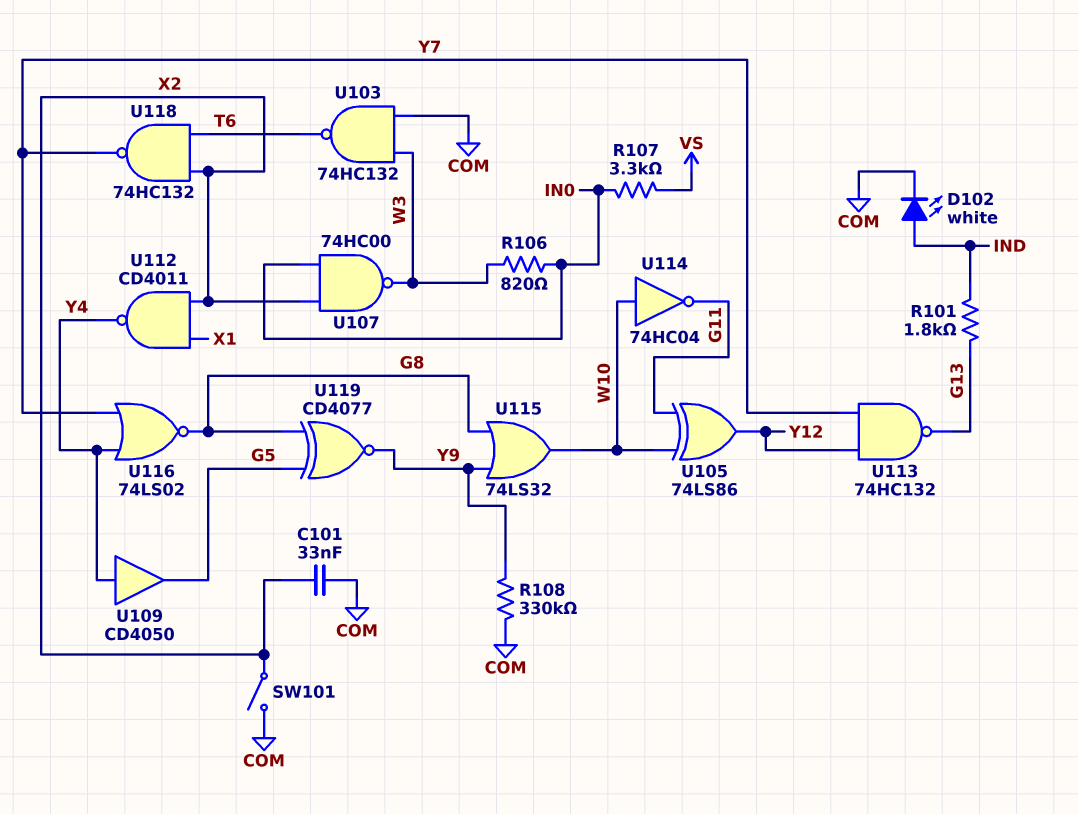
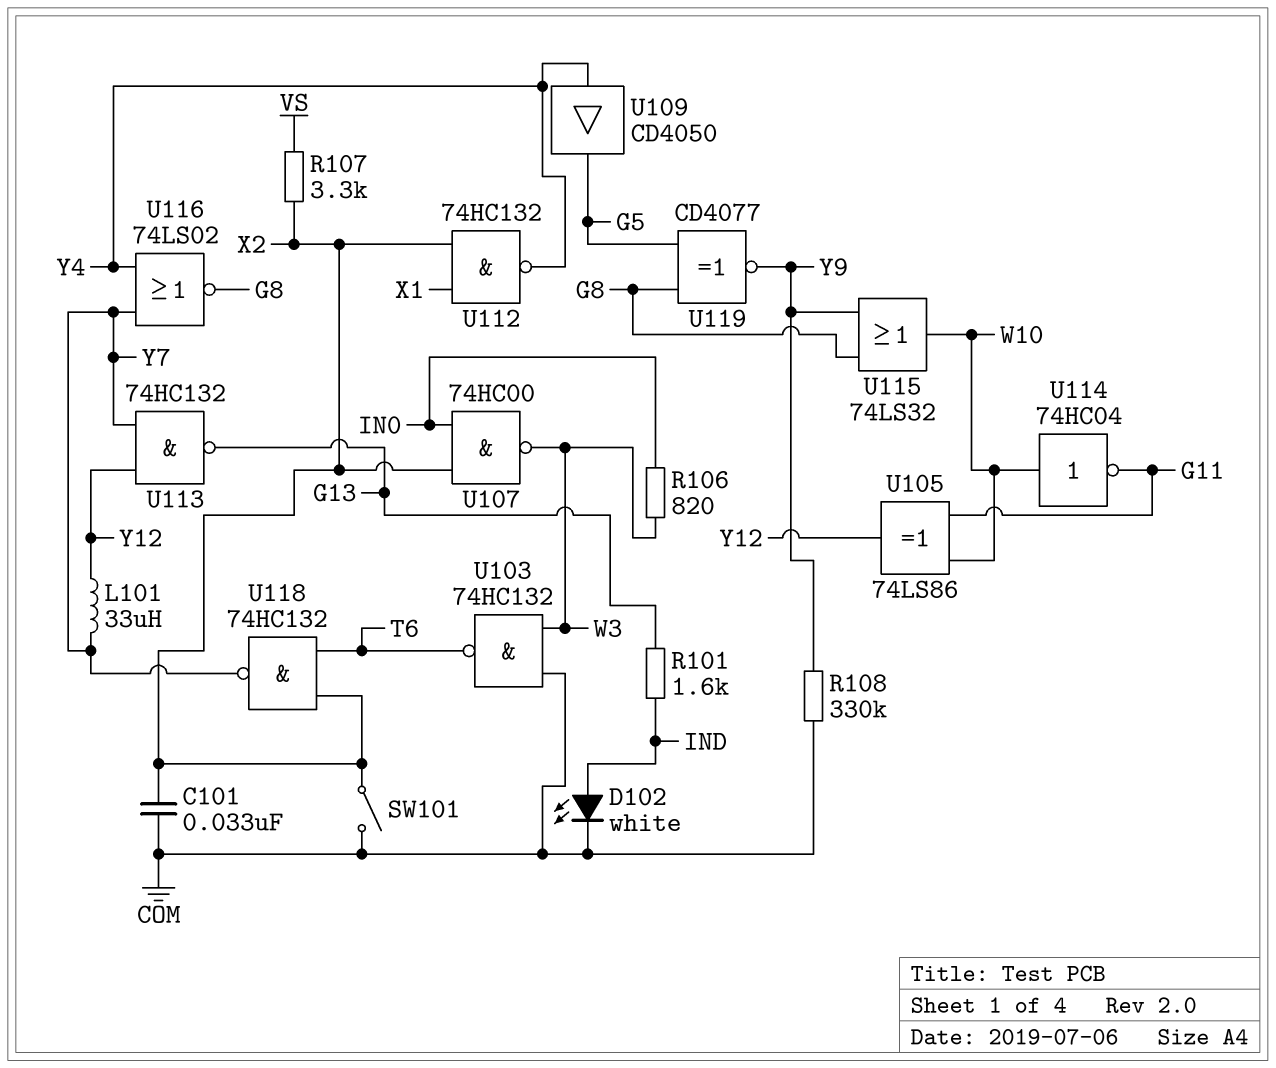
L101: none -> 33uH (Y7, Y12)
R101: 1.8k (G13, IND) -> 1.6k (G13, IND)
R107: 3.3k (IN0, VS) -> 3.3k (VS, X2)
U112: NAND CD4011 (in X1, in X2, out Y4) -> NAND 74HC132 (in X1, in X2, out Y4)

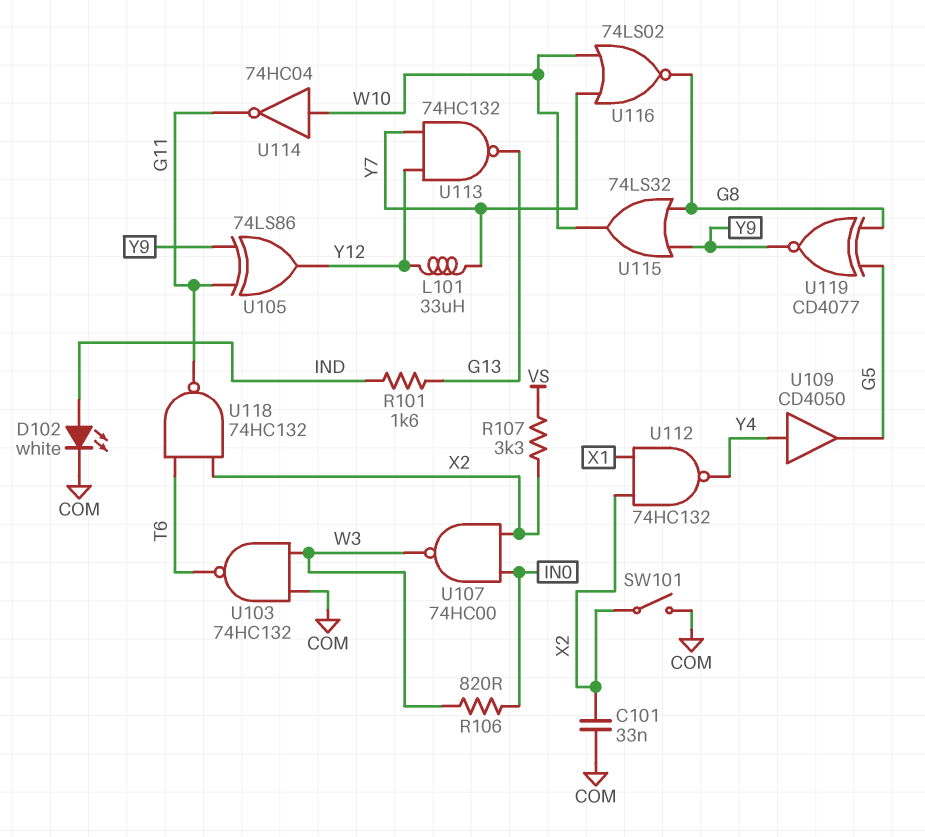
R108: 330k (COM, Y9) -> none
U105: XOR 74LS86 (in G11, in W10, out Y12) -> XOR 74LS86 (in G11, in Y9, out Y12)
U116: NOR 74LS02 (in Y4, in Y7, out G8) -> NOR 74LS02 (in W10, in Y7, out G8)
U118: NAND 74HC132 (in T6, in X2, out Y7) -> NAND 74HC132 (in T6, in X2, out G11)

